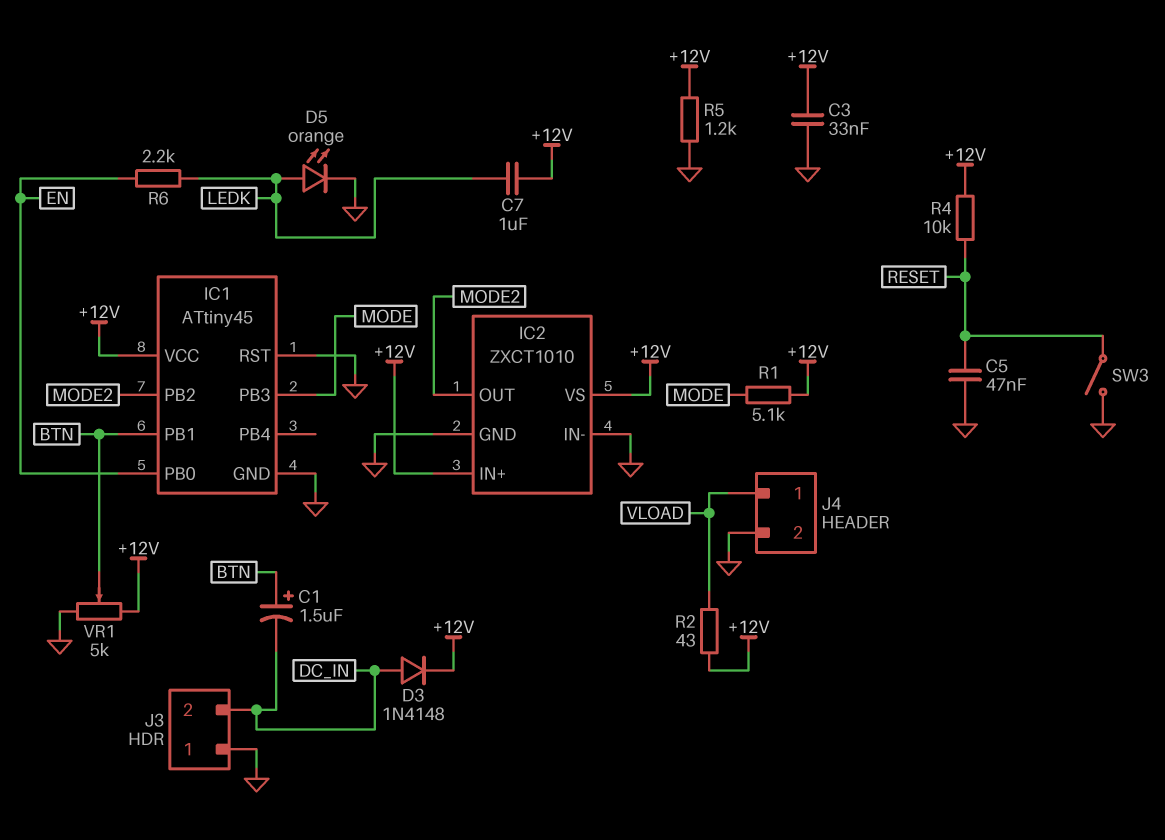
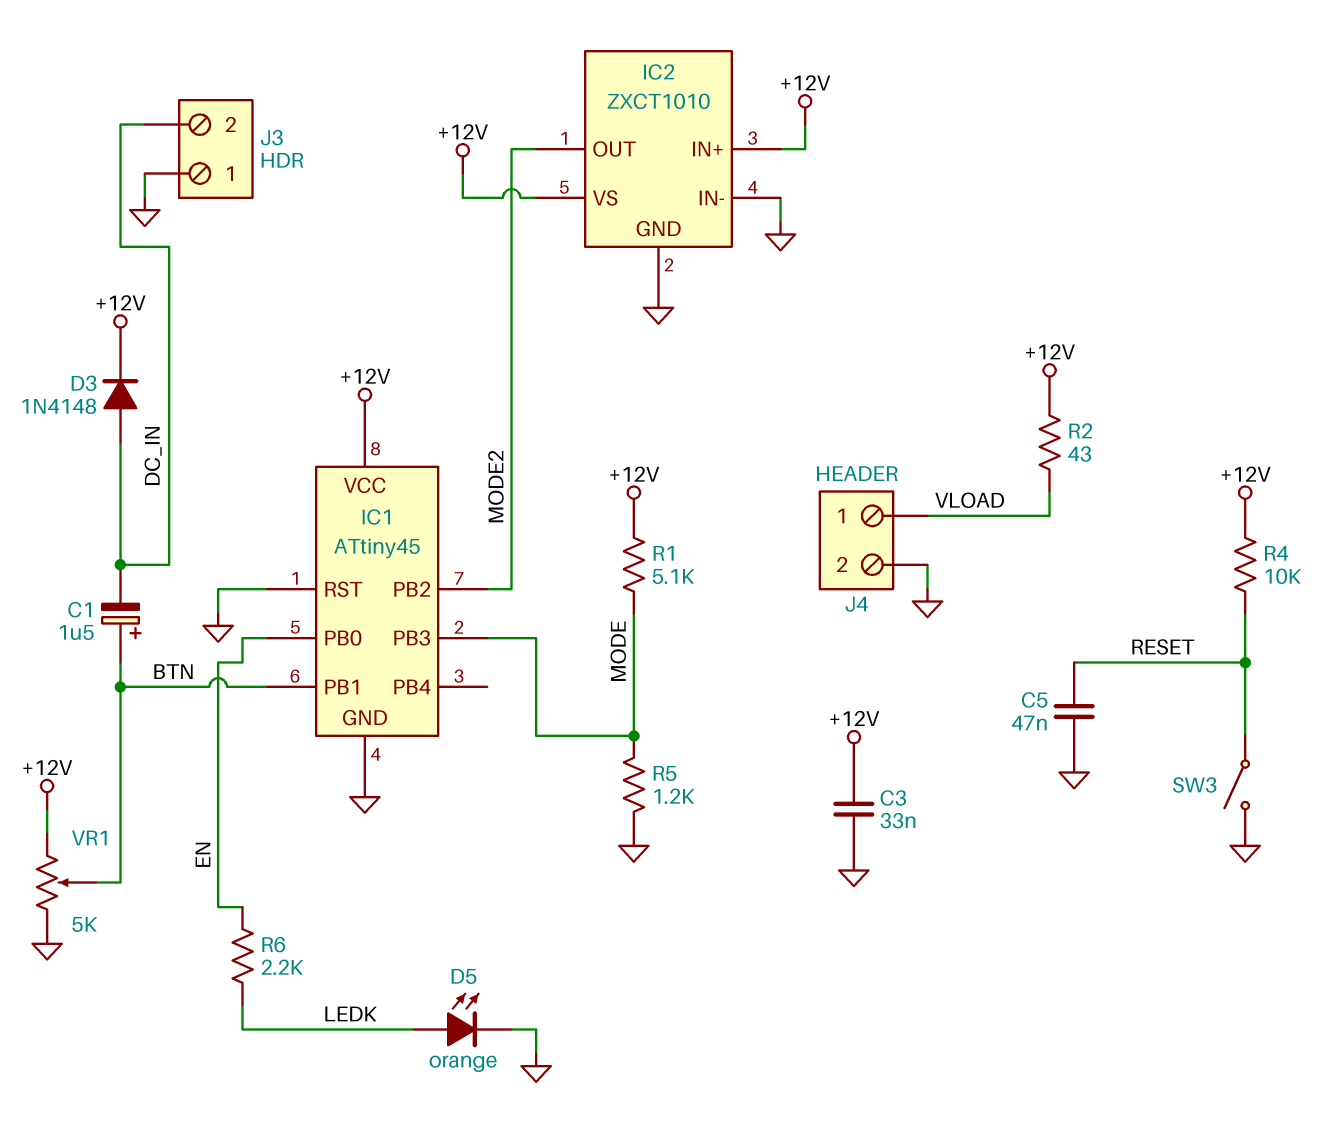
C7: 1uF (+12V, LEDK) -> none
R5: 1.2k (+12V, GND) -> 1.2k (GND, MODE)

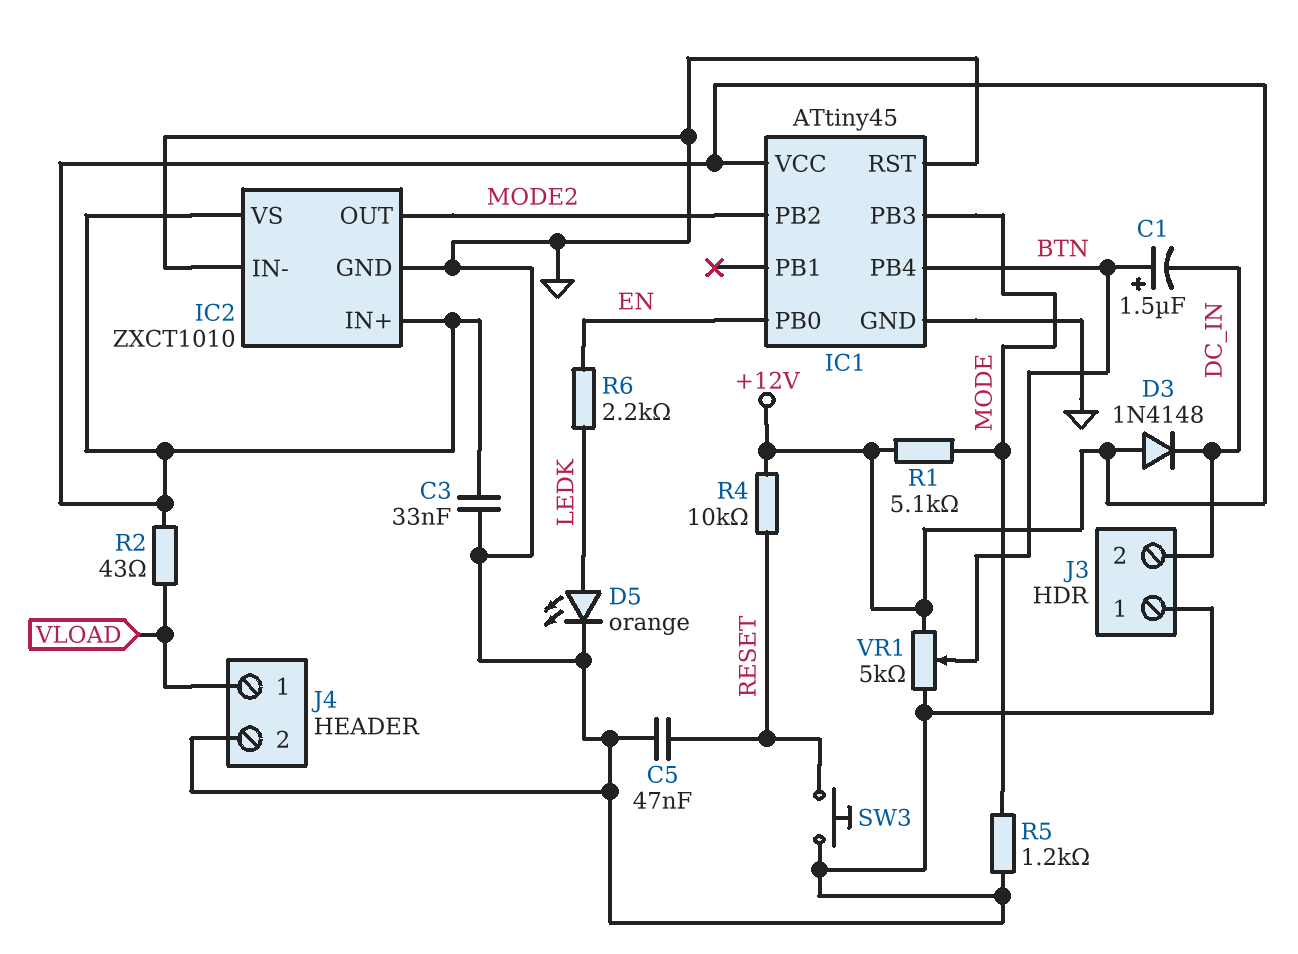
D3: diode 1N4148 (A DC_IN, K +12V) -> diode 1N4148 (A +12V, K DC_IN)
IC1 pin PB1: BTN -> none
IC1 pin PB4: none -> BTN
SW3: switch (GND, RESET) -> button (GND, RESET)

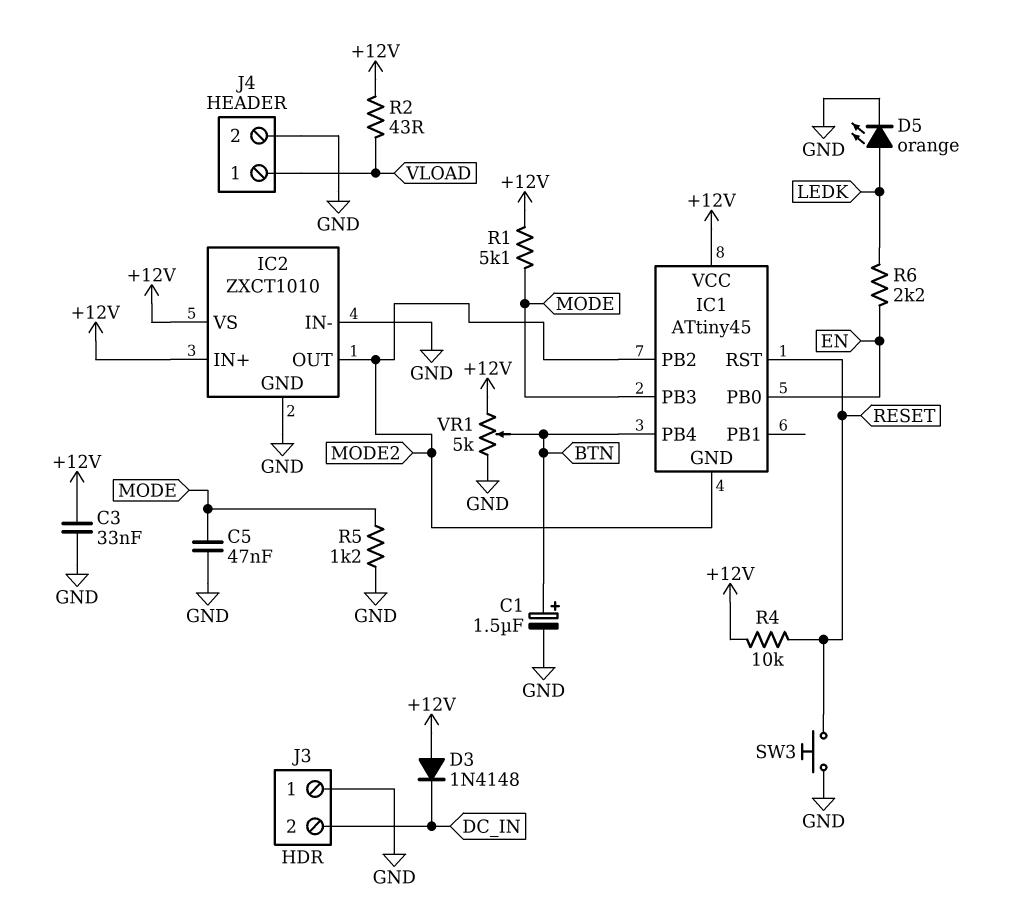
C1: 1.5uF (plus BTN, minus DC_IN) -> 1.5uF (plus BTN, minus GND)
C5: 47nF (GND, RESET) -> 47nF (GND, MODE)
IC1 pin GND: GND -> MODE2
IC1 pin RST: GND -> RESET

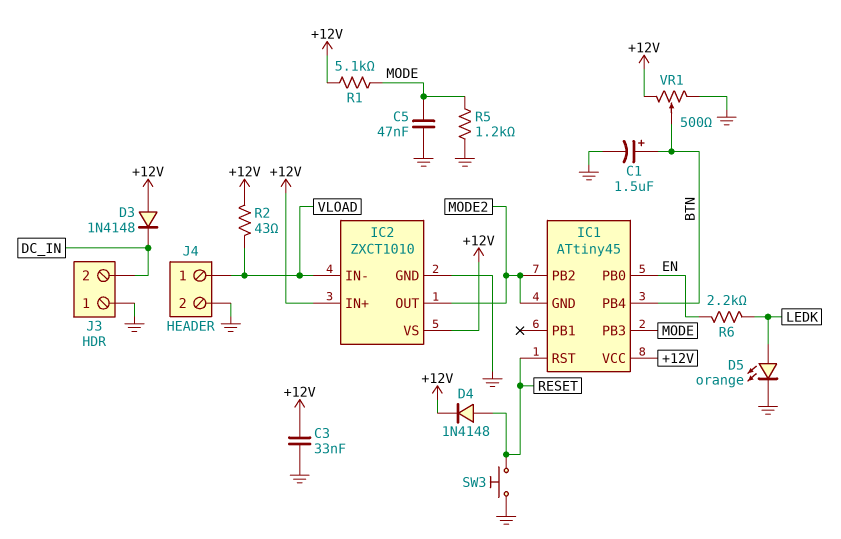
D4: none -> diode 1N4148 (A RESET, K +12V)
IC2 pin IN-: GND -> VLOAD
R4: 10k (+12V, RESET) -> none
VR1: 5k (+12V, GND, wiper BTN) -> 500 (+12V, GND, wiper BTN)

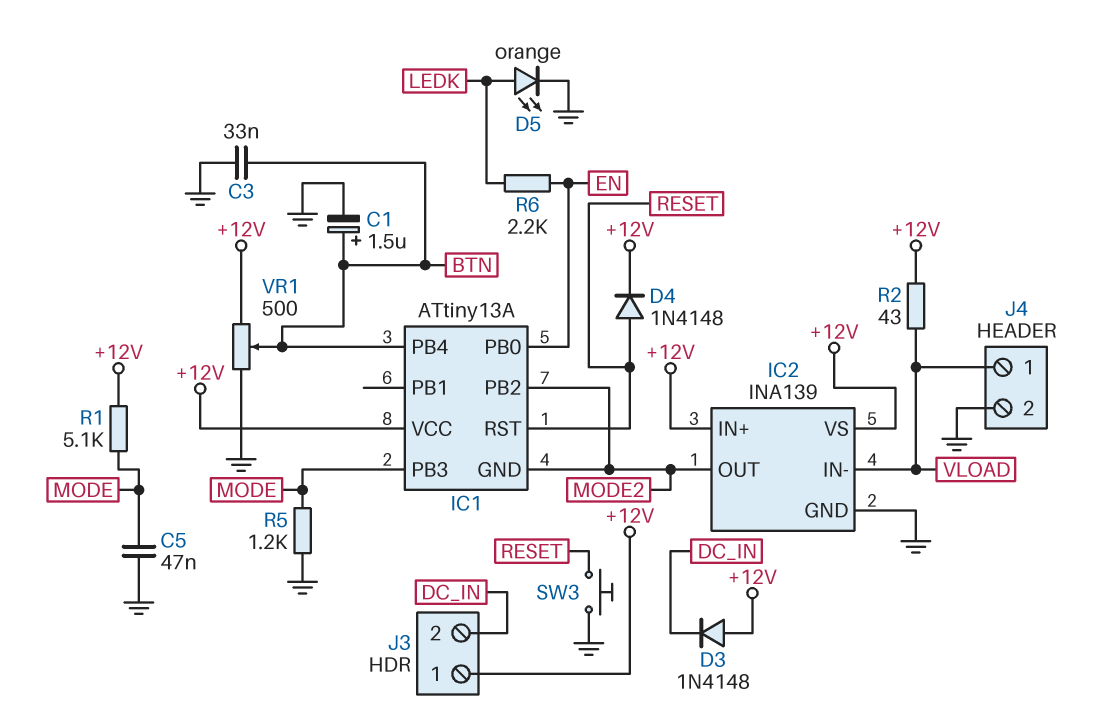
C3: 33nF (+12V, GND) -> 33nF (BTN, GND)
IC1: ATtiny45 -> ATtiny13A
IC2: ZXCT1010 -> INA139
J3 pin 1: GND -> +12V

